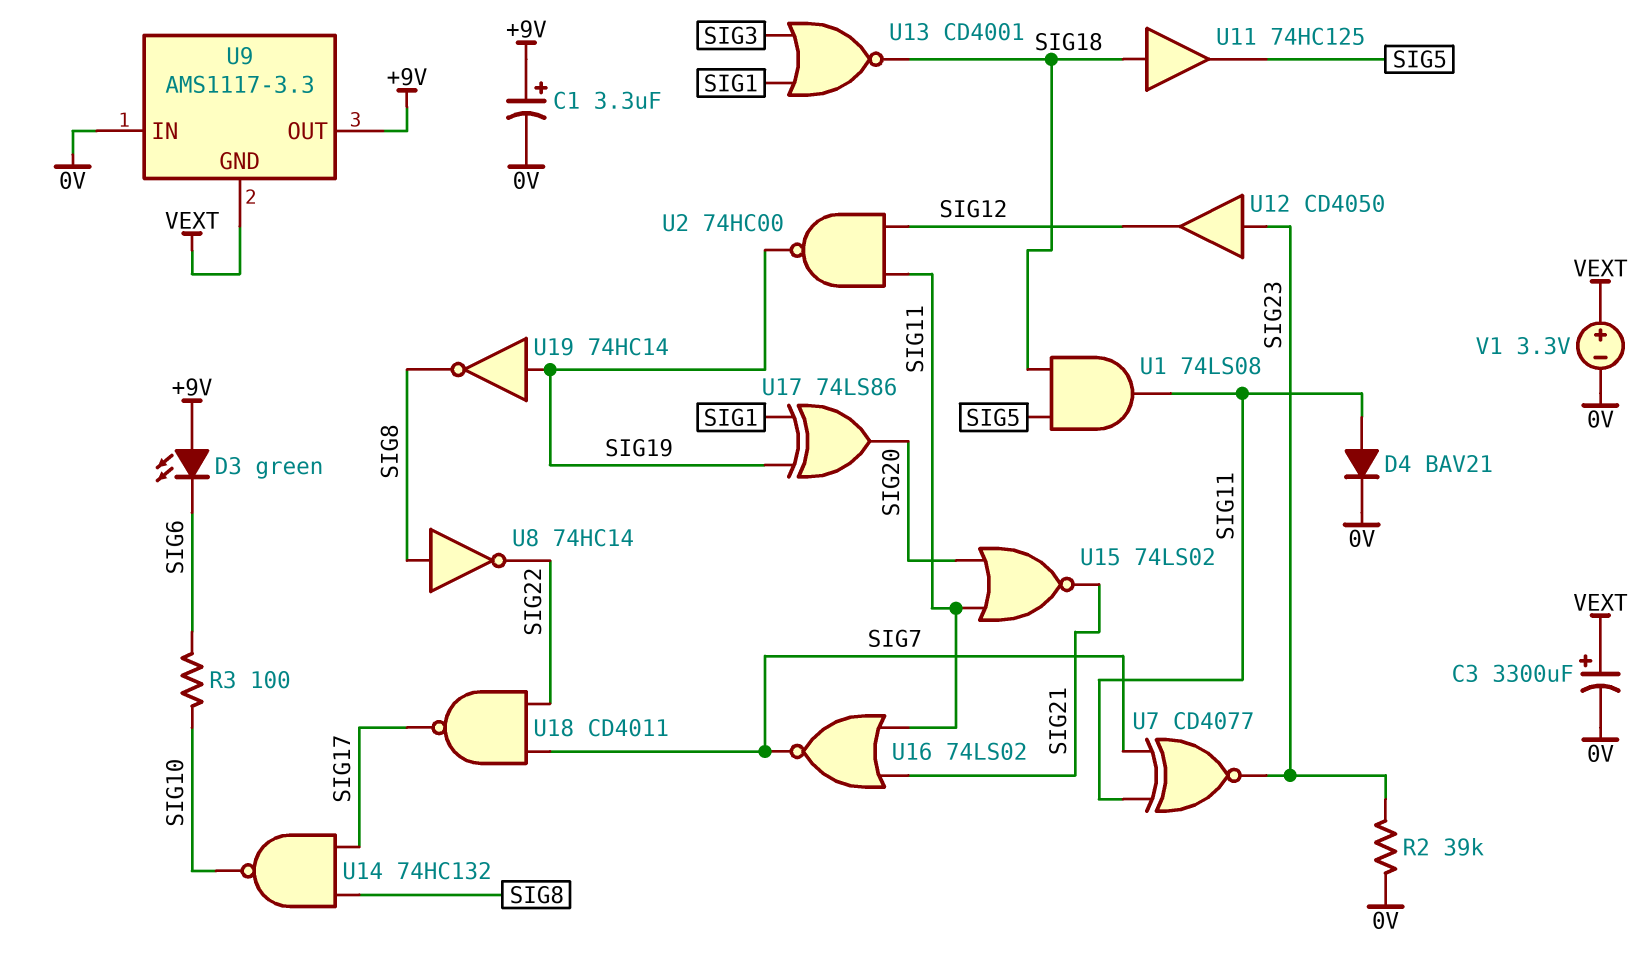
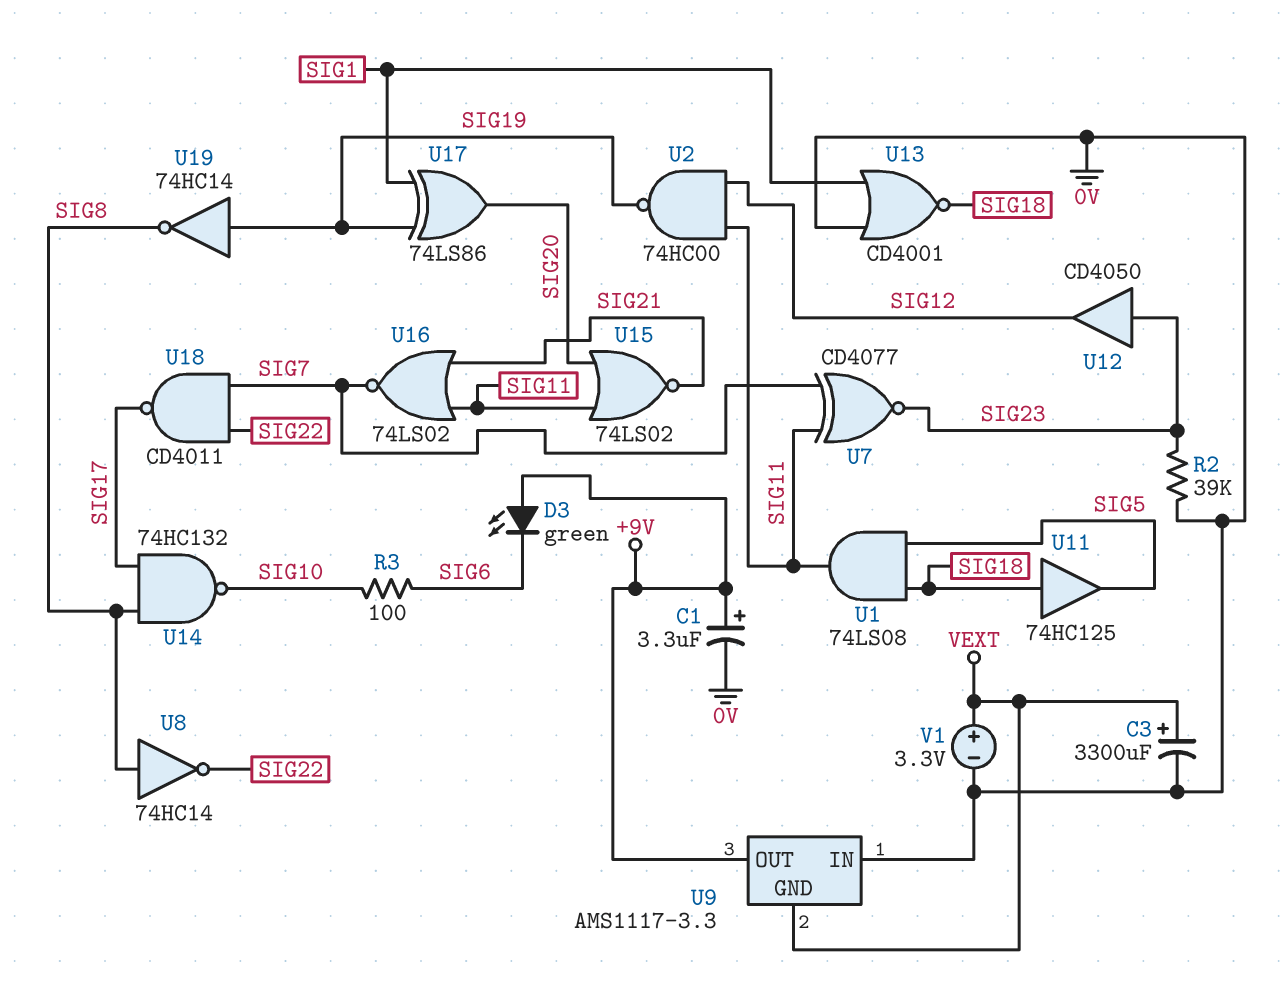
D4: diode BAV21 (A SIG11, K 0V) -> none
U13: NOR CD4001 (in SIG1, in SIG3, out SIG18) -> NOR CD4001 (in 0V, in SIG1, out SIG18)

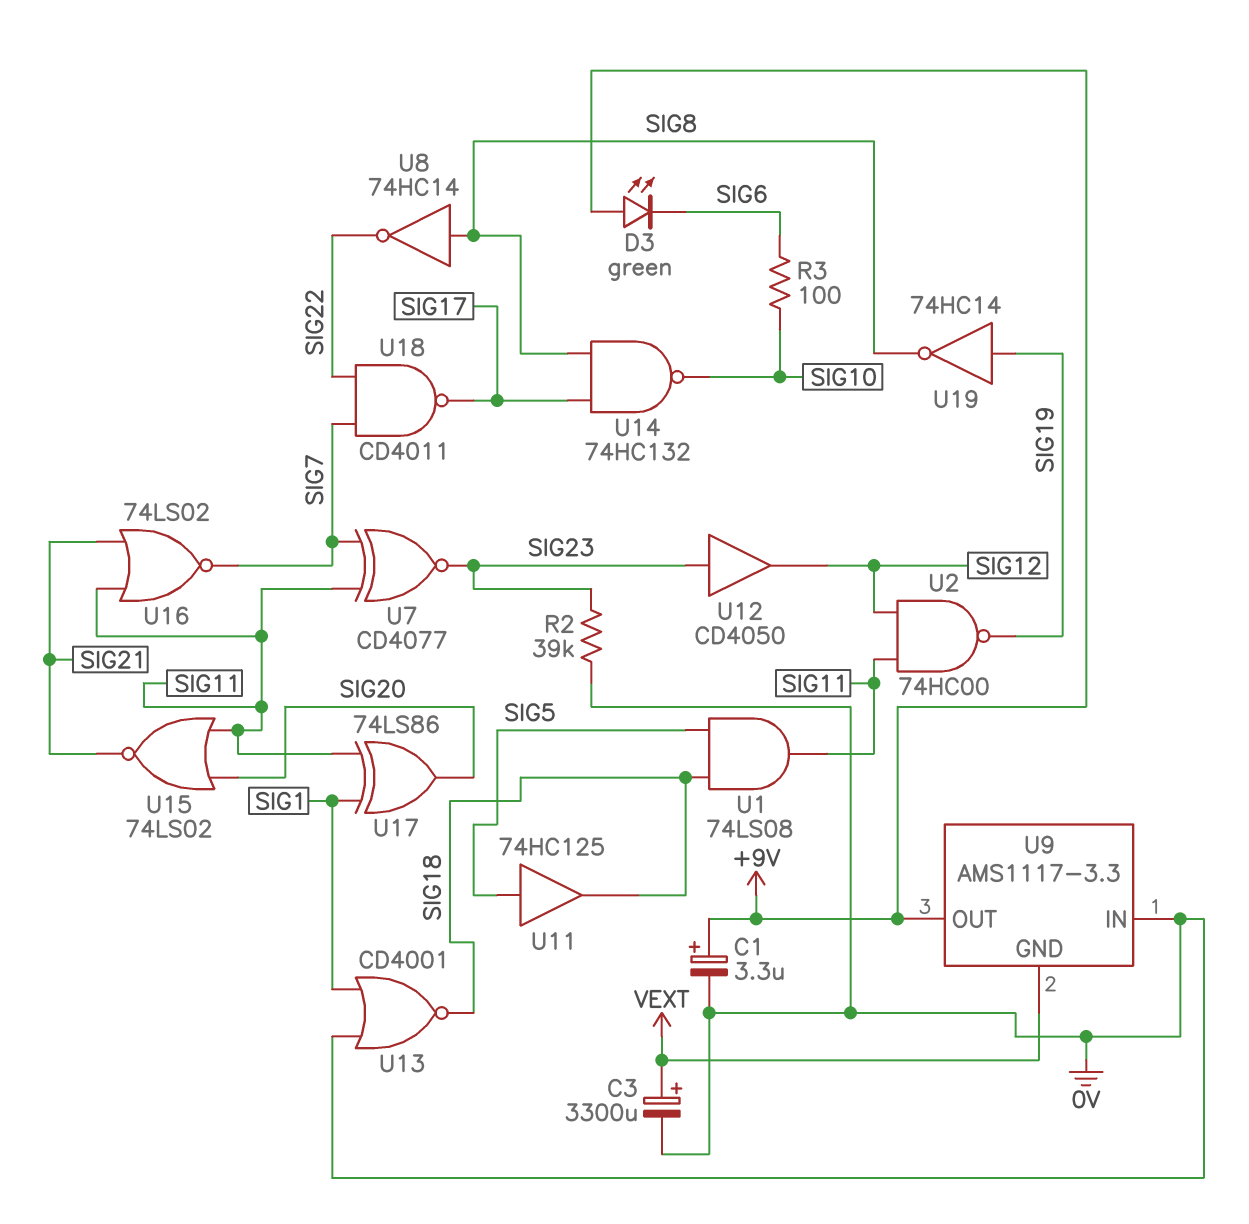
U11: buffer 74HC125 (in SIG18, out SIG5) -> buffer 74HC125 (in SIG5, out SIG18)
U17: XOR 74LS86 (in SIG1, in SIG19, out SIG20) -> XOR 74LS86 (in SIG1, in SIG11, out SIG20)
V1: 3.3V (plus VEXT, minus 0V) -> none

